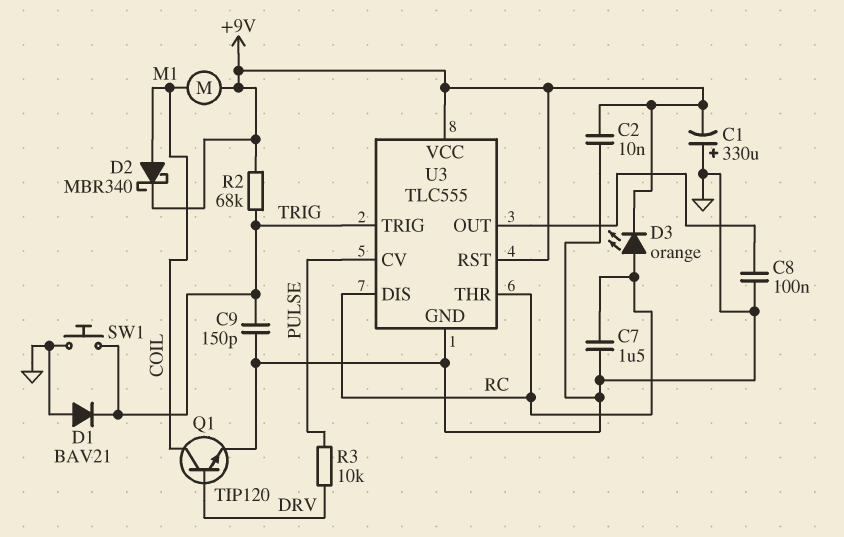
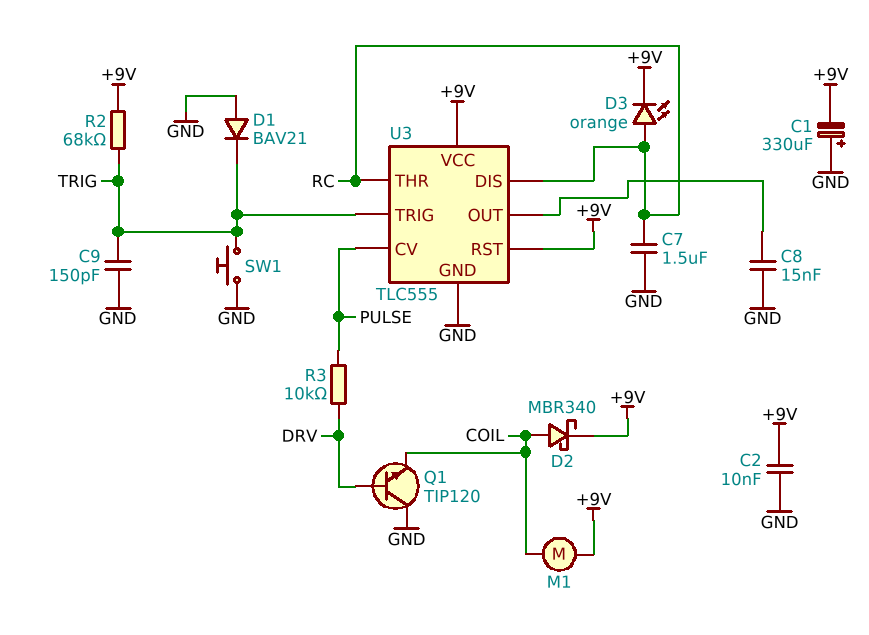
C8: 100nF (GND, U3/OUT) -> 15nF (GND, U3/OUT)
Q1: NPN TIP120 (B DRV, C COIL, E GND) -> NPN TIP120 (B DRV, C GND, E COIL)

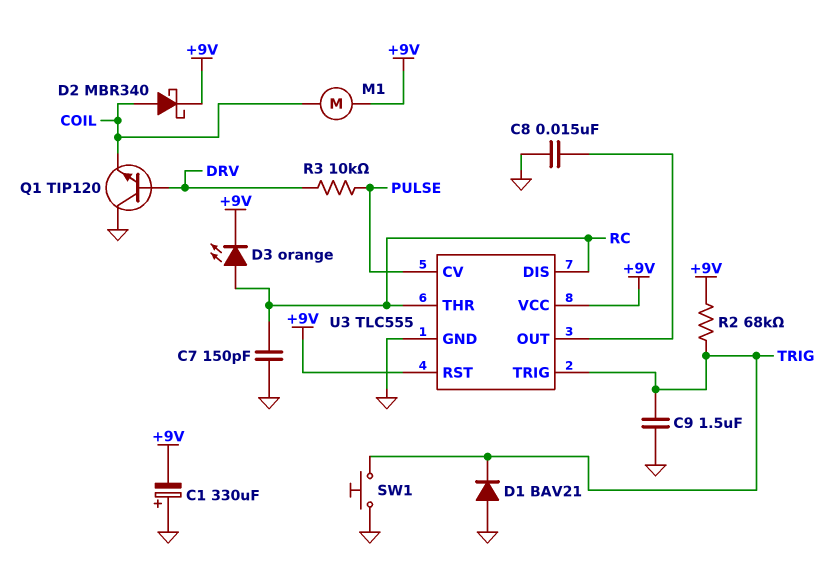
C2: 10nF (+9V, GND) -> none
C7: 1.5uF (GND, RC) -> 150pF (GND, RC)
C9: 150pF (GND, TRIG) -> 1.5uF (GND, TRIG)

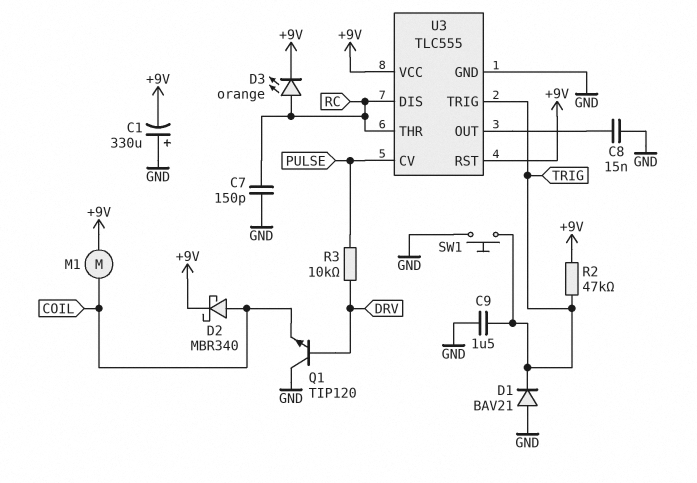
R2: 68k (+9V, TRIG) -> 47k (+9V, TRIG)

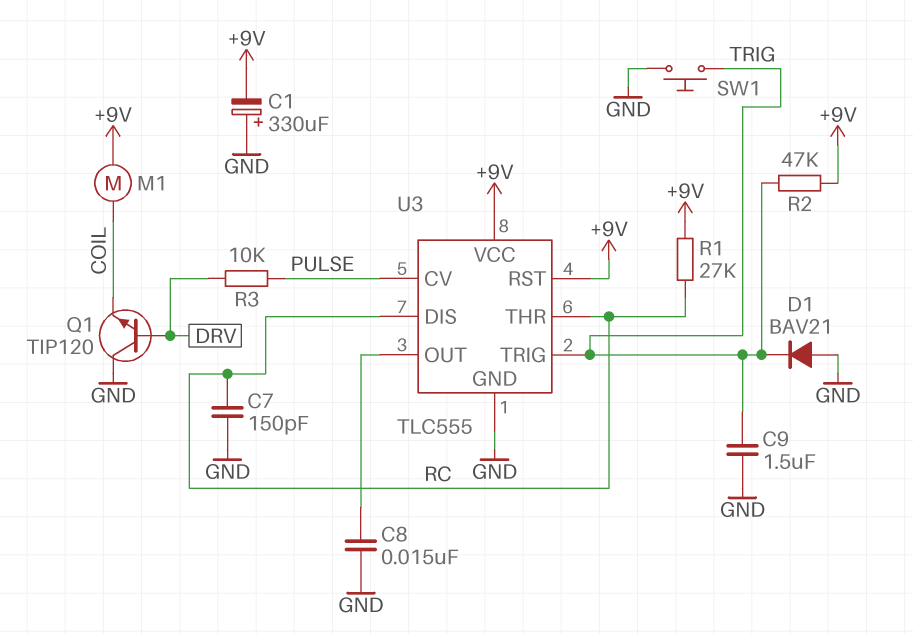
D2: schottky MBR340 (A COIL, K +9V) -> none
D3: LED orange (A RC, K +9V) -> none
R1: none -> 27k (+9V, RC)

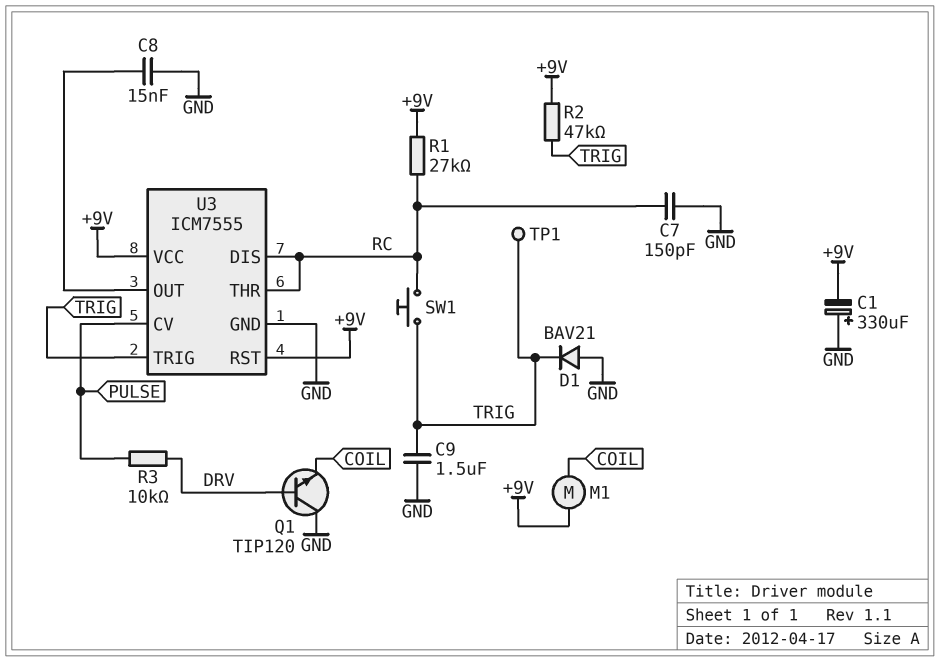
SW1: button (GND, TRIG) -> button (RC, TRIG)
TP1: none -> test point (TRIG)
U3: TLC555 -> ICM7555

